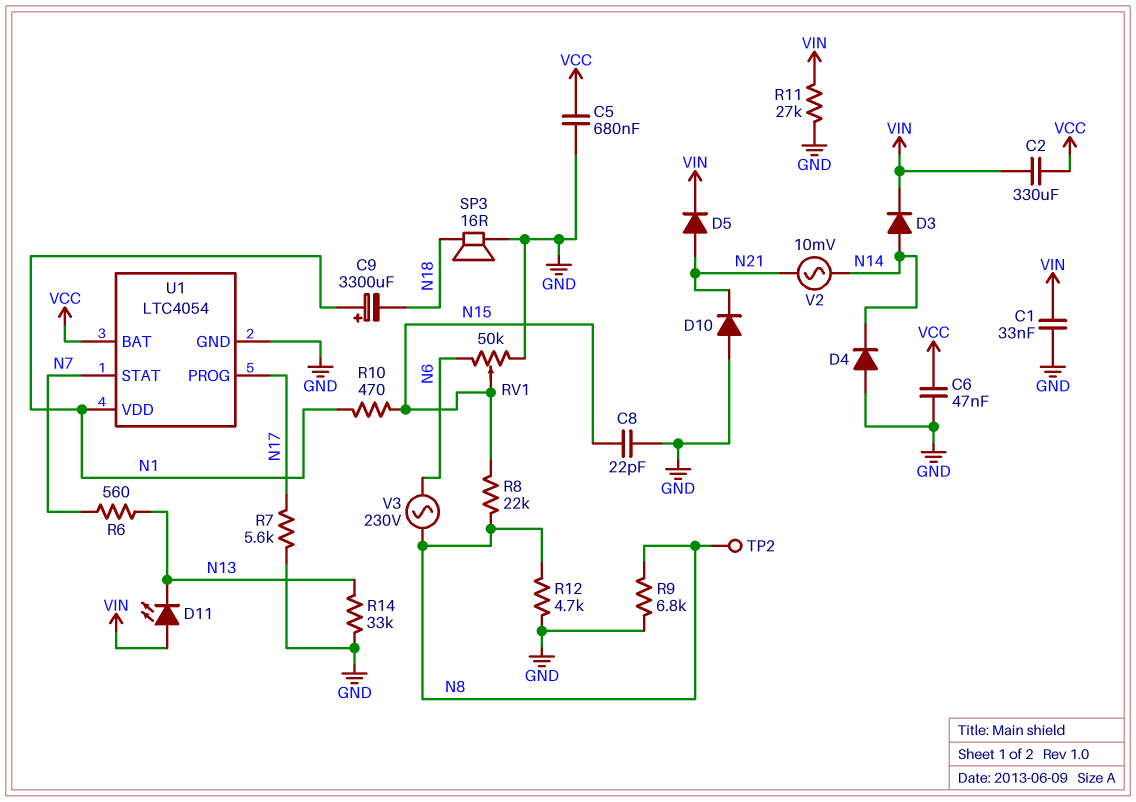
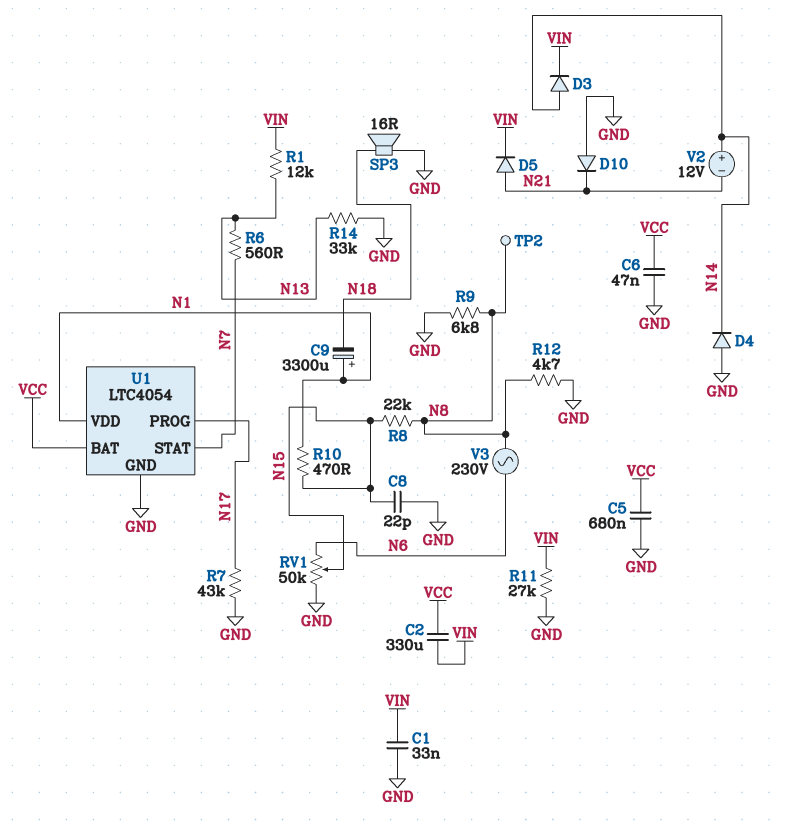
D11: LED (A VIN, K N13) -> none
R1: none -> 12k (N13, VIN)
R7: 5.6k (GND, N17) -> 43k (GND, N17)
V2: AC 10mV (N14, N21) -> 12V (plus N14, minus N21)

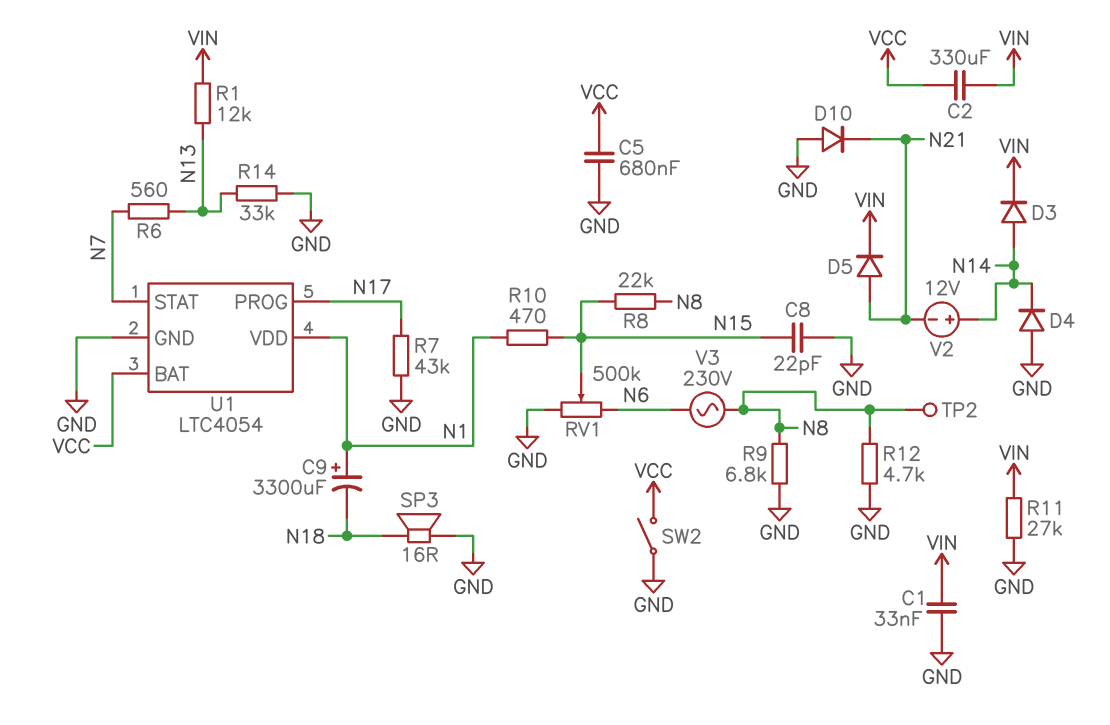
C6: 47nF (GND, VCC) -> none
RV1: 50k (GND, N6, wiper N15) -> 500k (GND, N6, wiper N15)
SW2: none -> switch (GND, VCC)

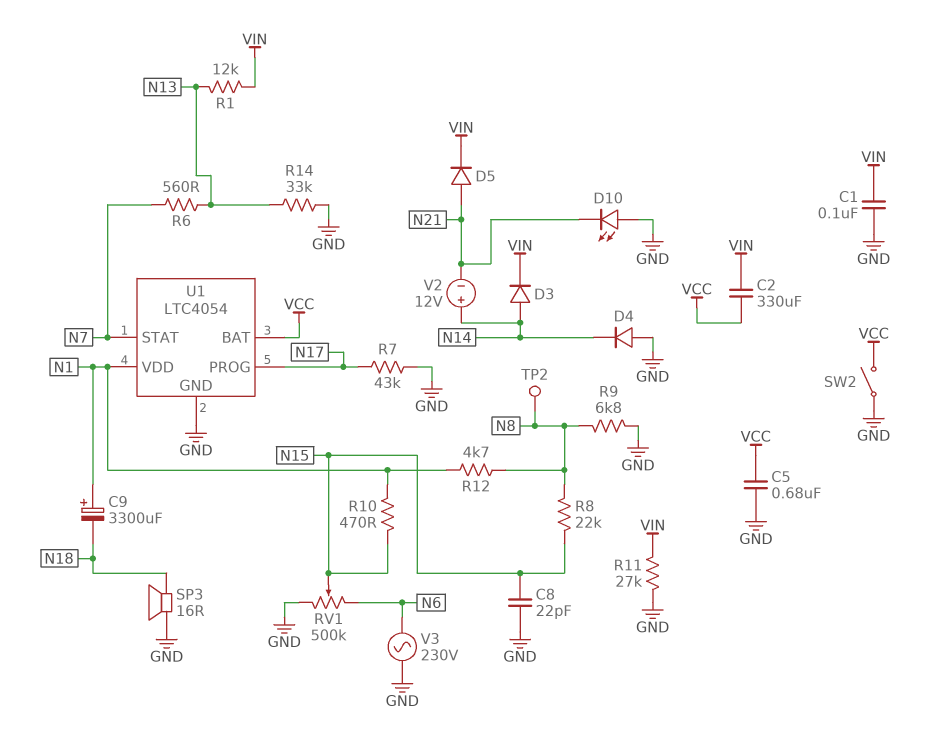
C1: 33nF (GND, VIN) -> 100nF (GND, VIN)
D10: diode (A GND, K N21) -> LED (A GND, K N21)
R12: 4.7k (GND, N8) -> 4.7k (N1, N8)
V3: AC 230V (N6, N8) -> AC 230V (GND, N6)

